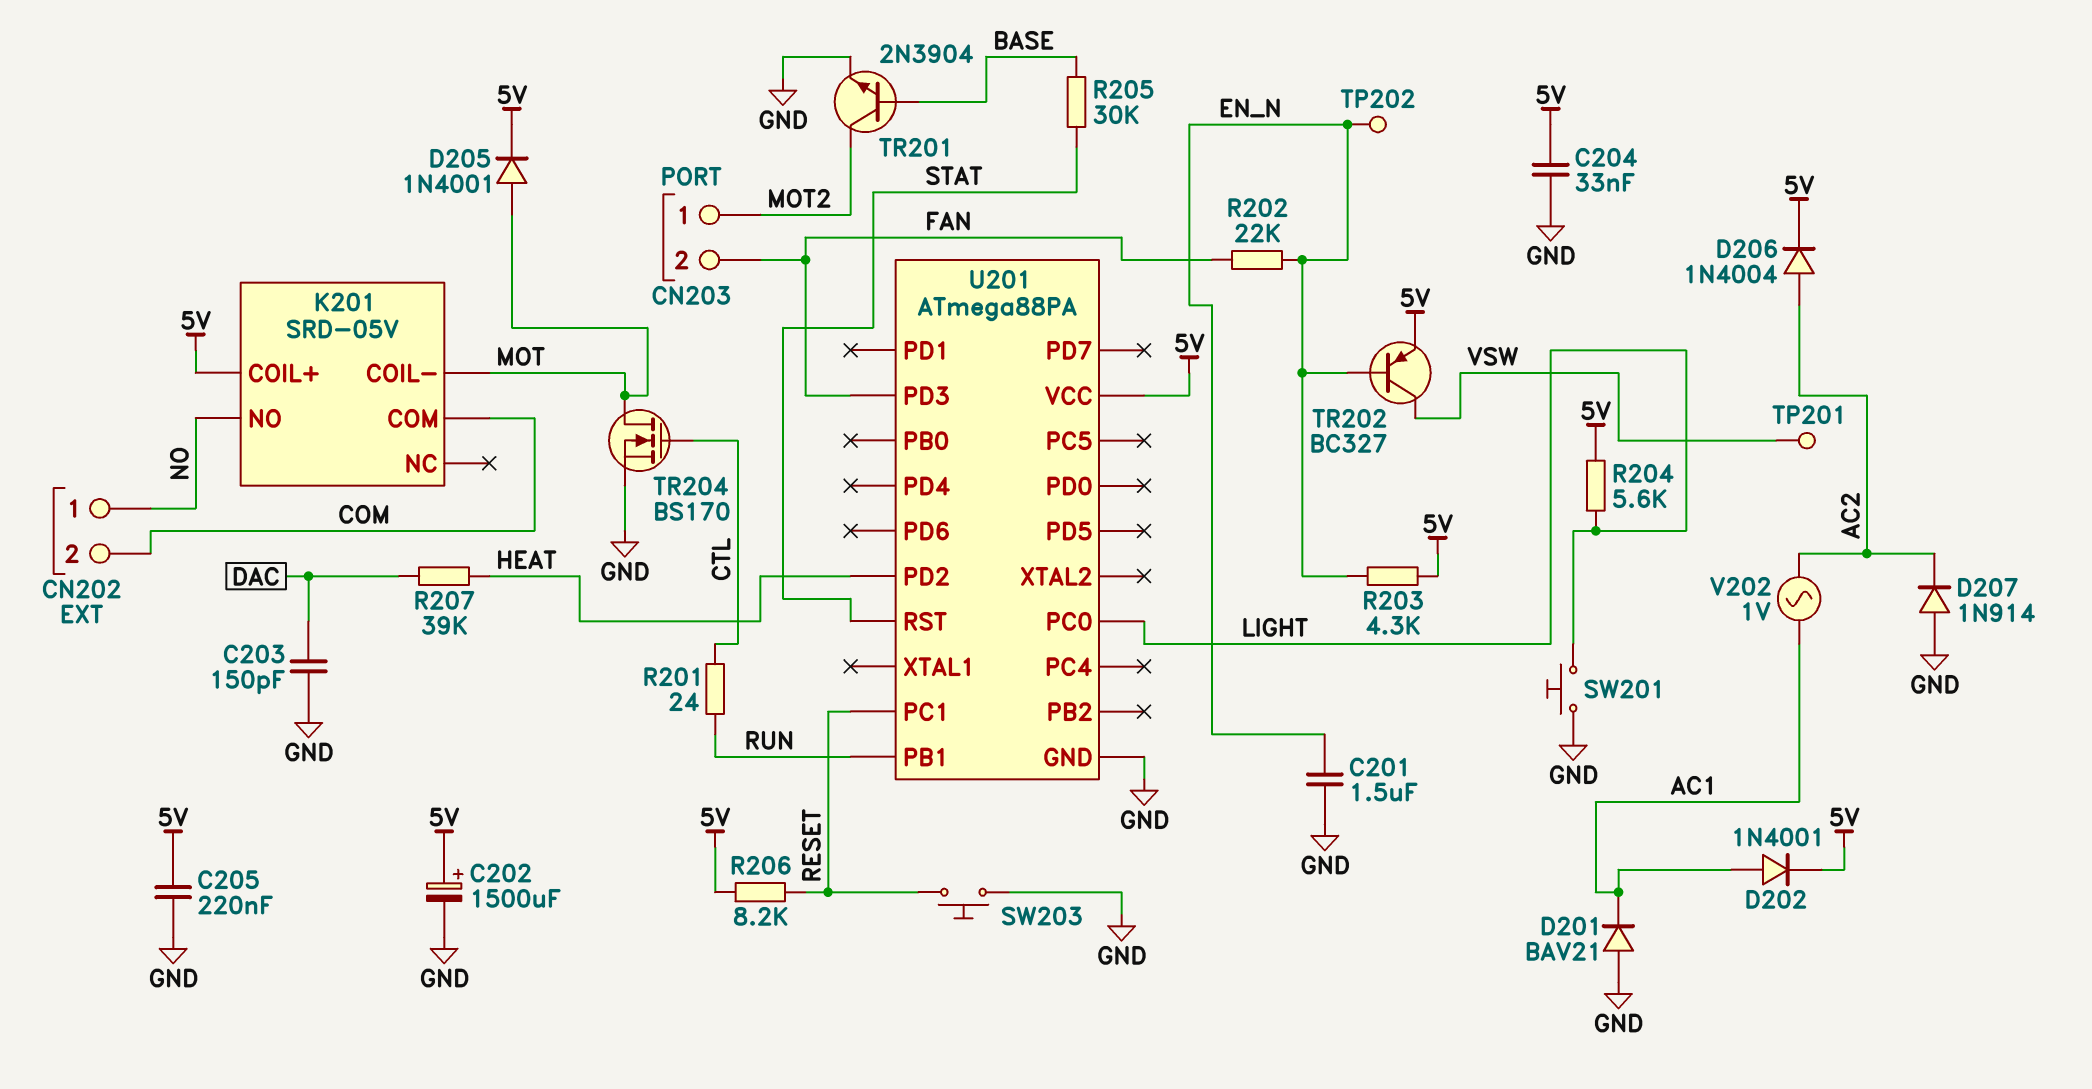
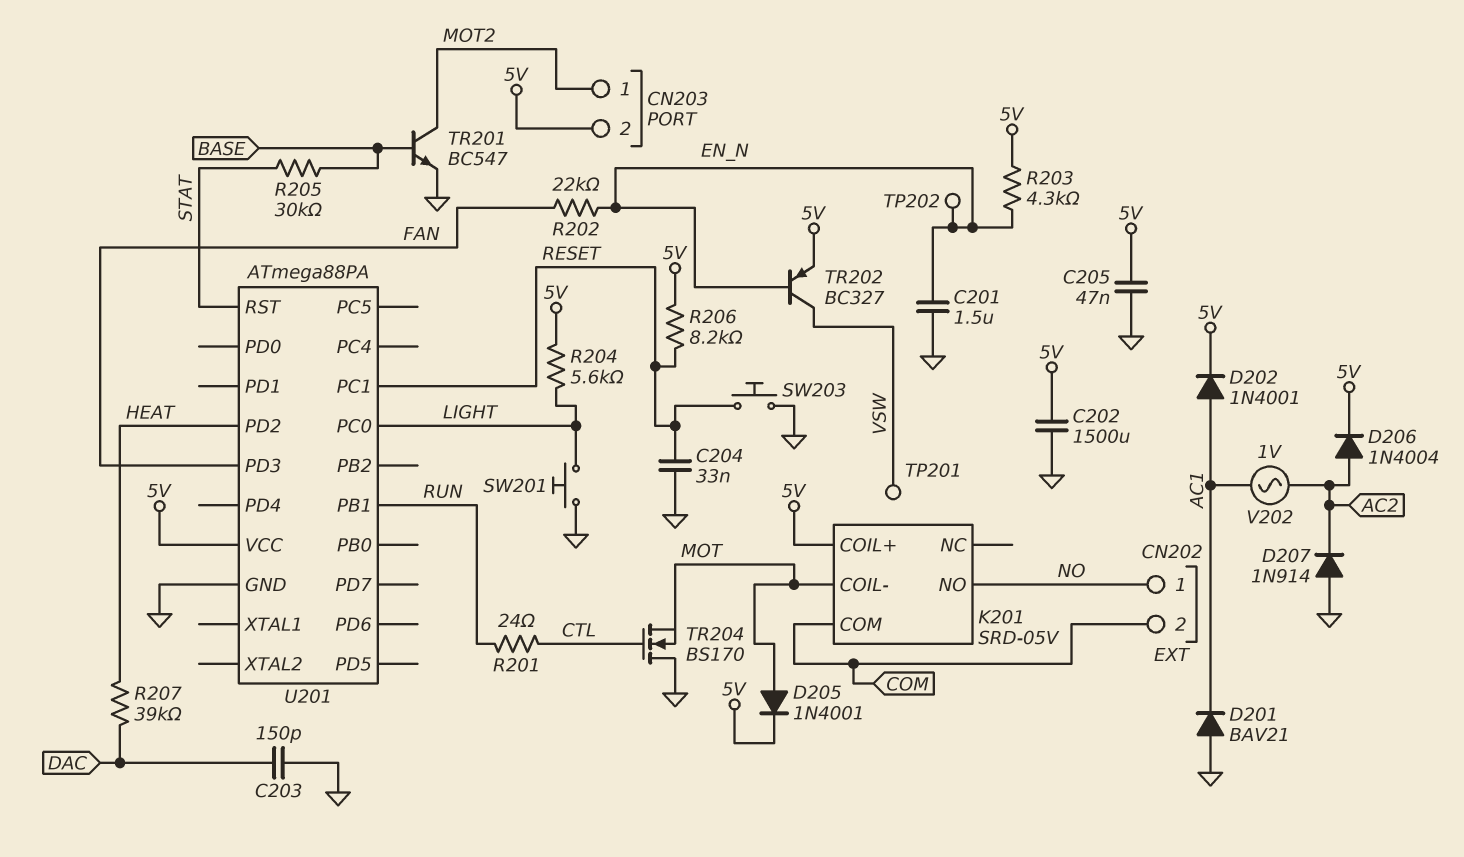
C202: 1500uF (plus 5V, minus GND) -> 1500uF (5V, GND)
C204: 33nF (5V, GND) -> 33nF (GND, RESET)
C205: 220nF (5V, GND) -> 47nF (5V, GND)
CN203 pin 2: FAN -> 5V
TR201: NPN 2N3904 (B BASE, C MOT2, E GND) -> NPN BC547 (B BASE, C MOT2, E GND)
TR204: NMOS BS170 (G CTL, D MOT, S GND) -> NMOS BS170 (G CTL, D GND, S MOT)

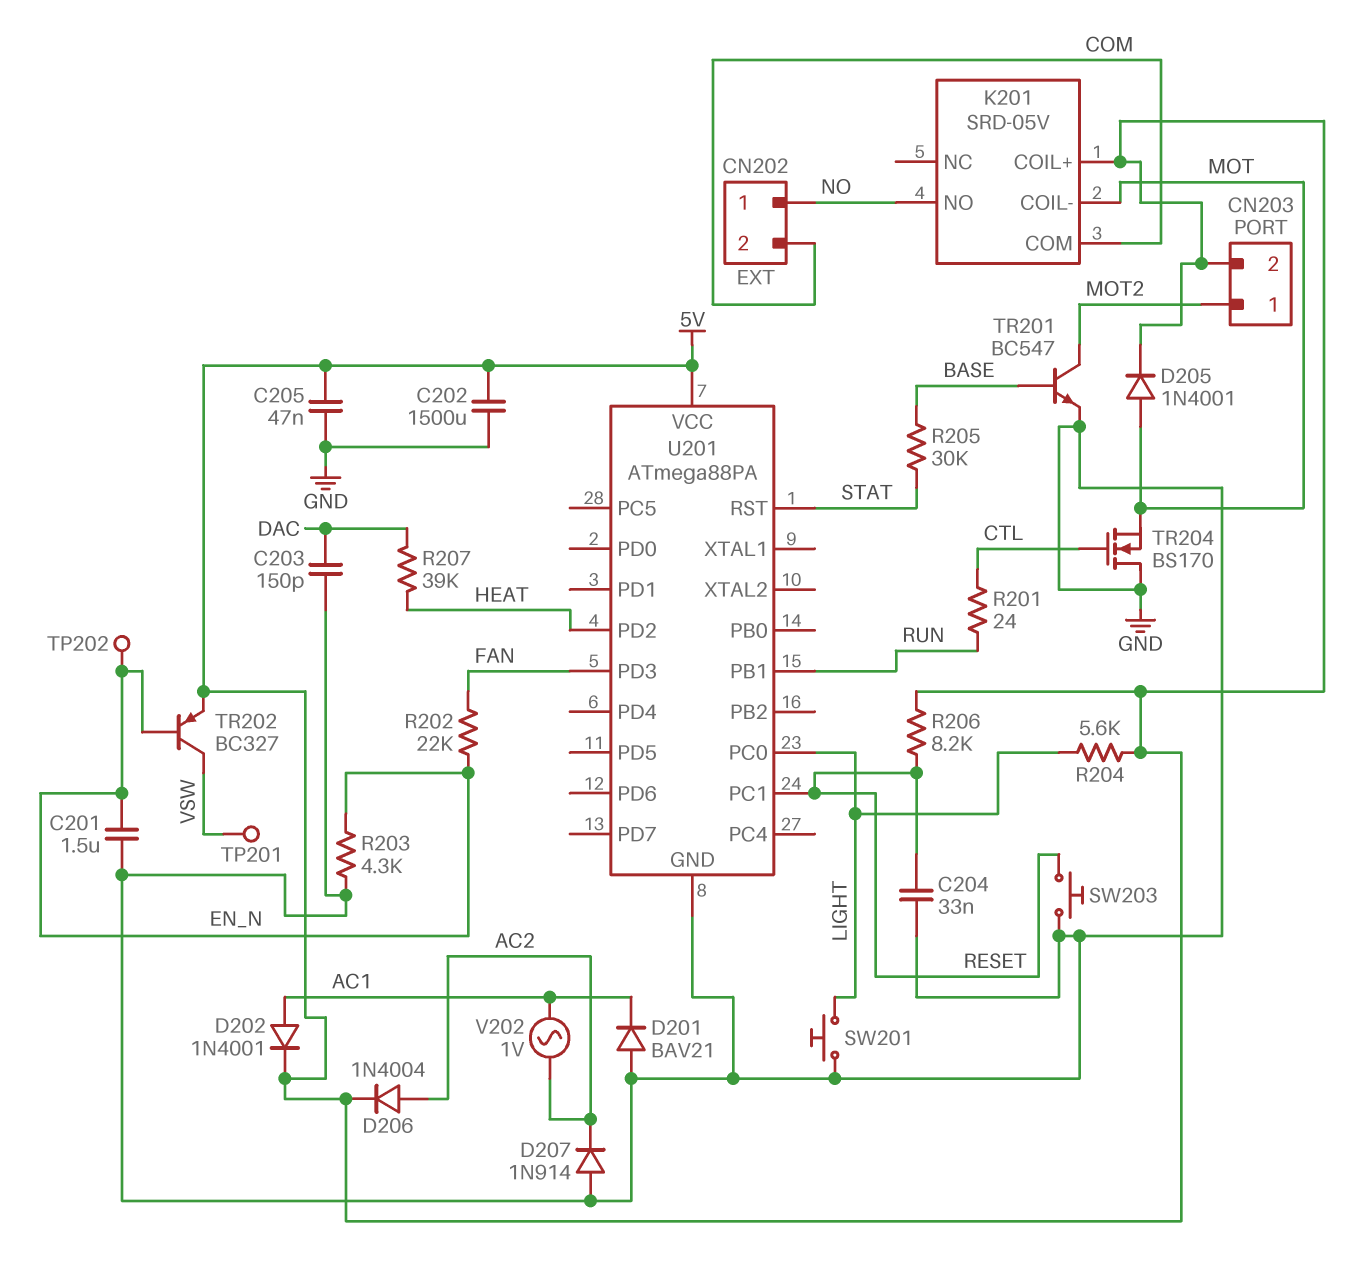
R203: 4.3k (5V, EN_N) -> 4.3k (EN_N, GND)

